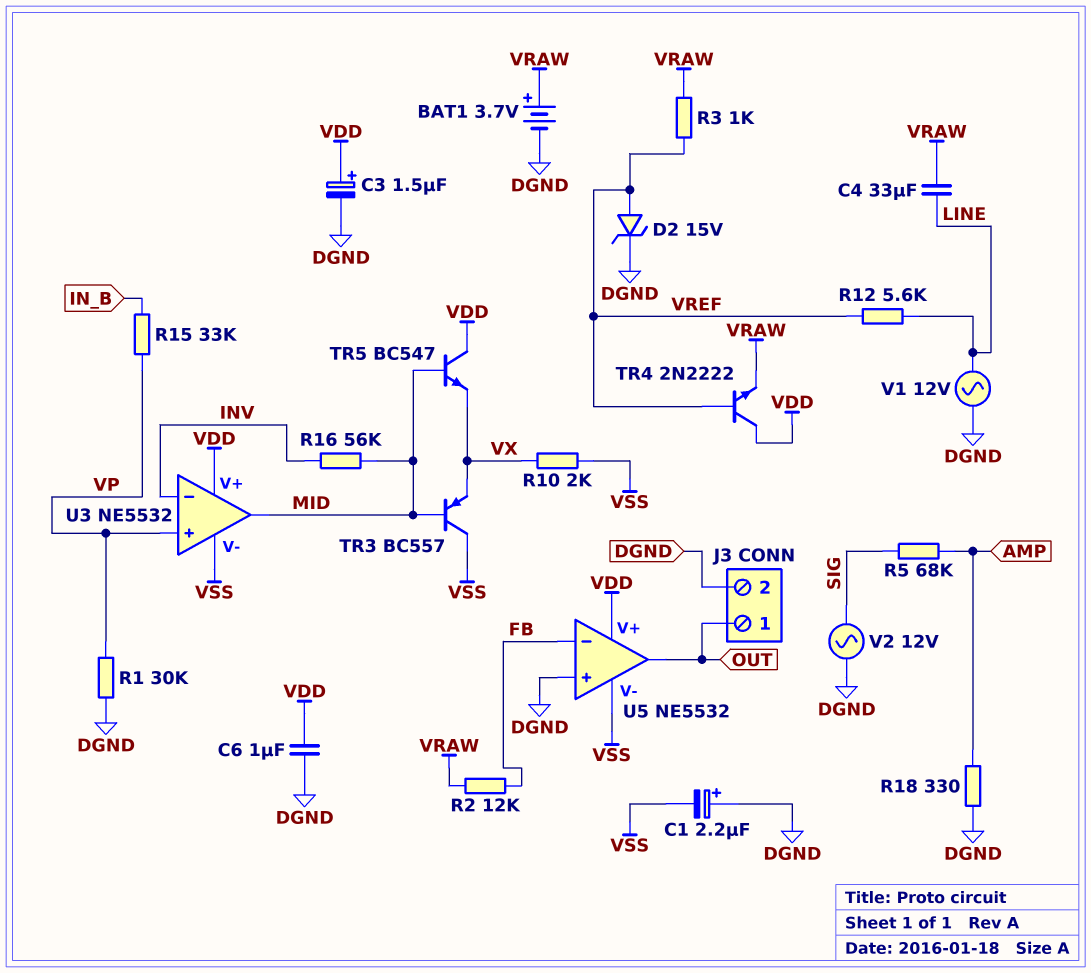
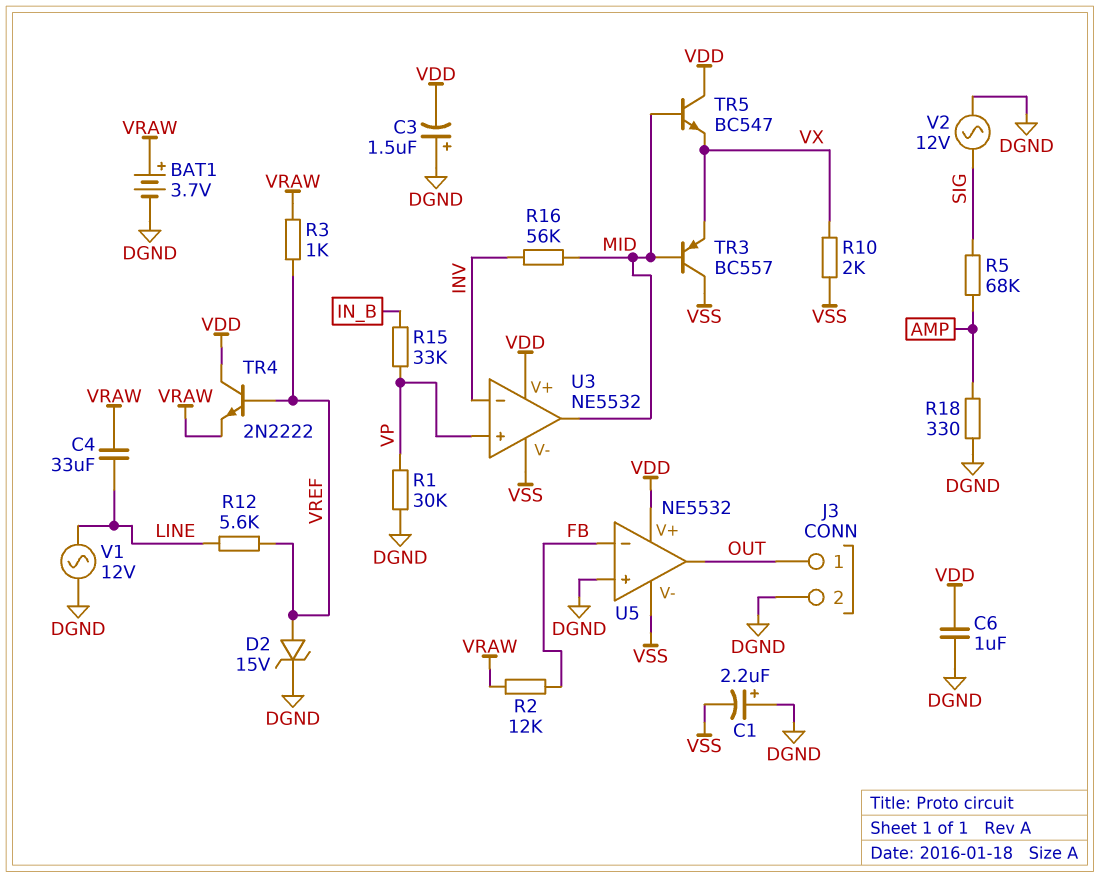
C3: 1.5uF (plus VDD, minus DGND) -> 1.5uF (plus DGND, minus VDD)

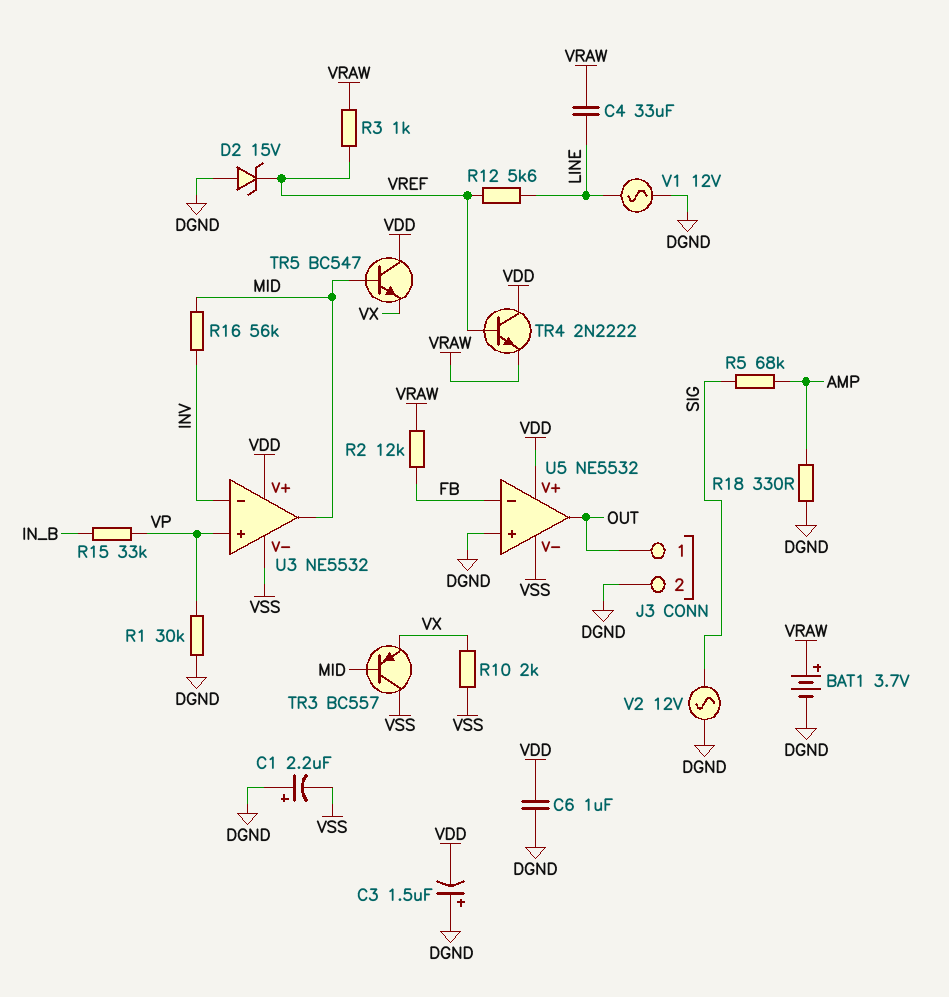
D2: zener 15V (A VREF, K DGND) -> zener 15V (A DGND, K VREF)

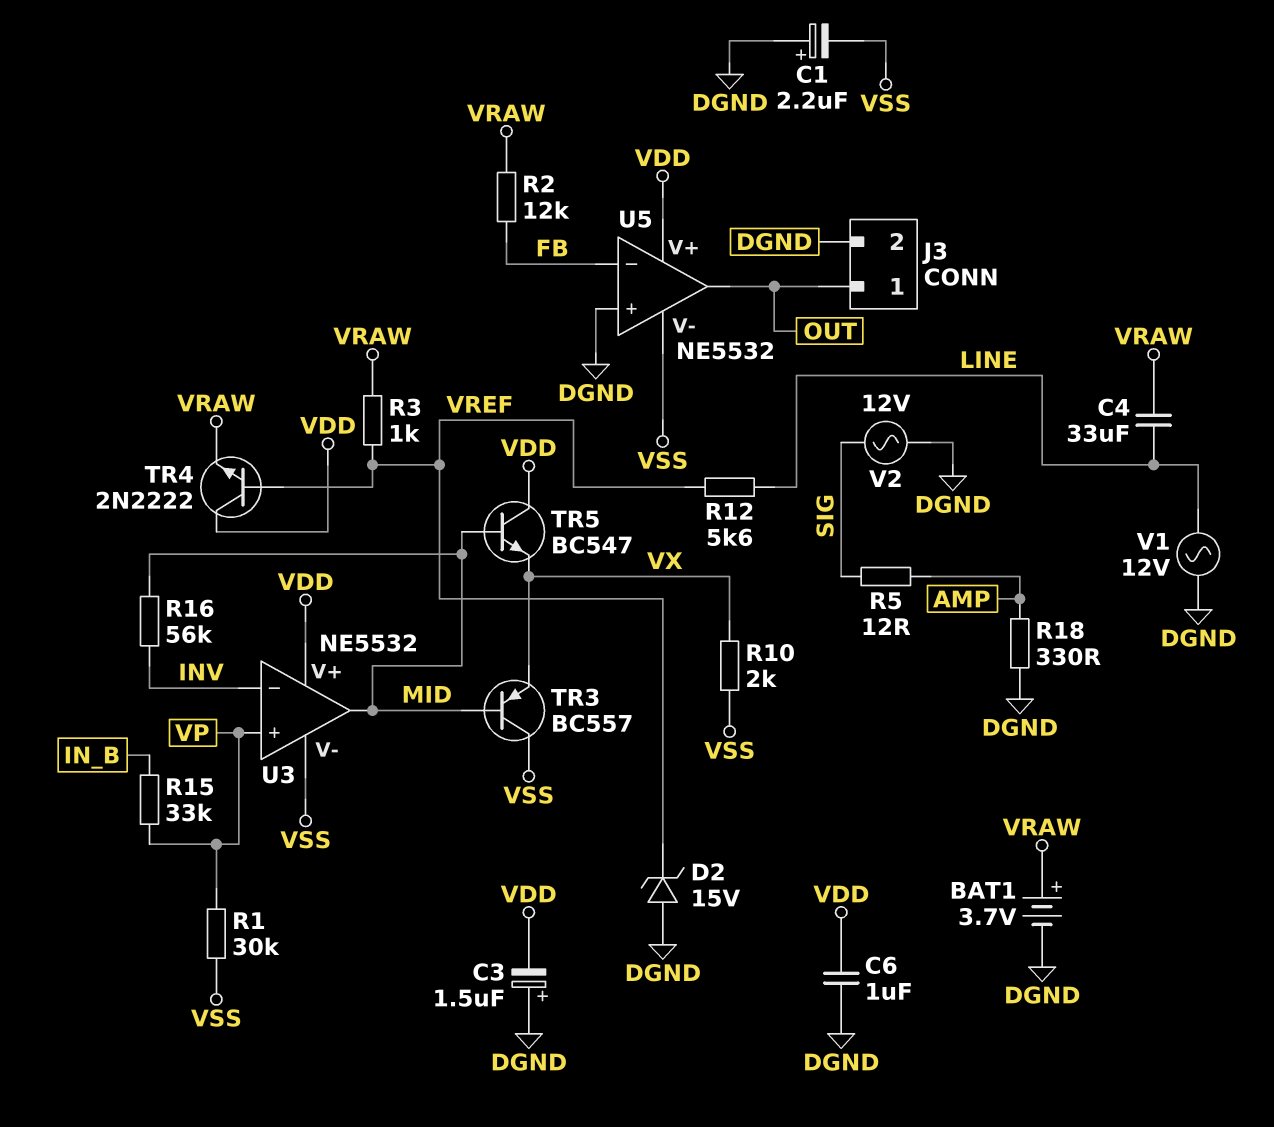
R1: 30k (DGND, VP) -> 30k (VP, VSS)
R5: 68k (AMP, SIG) -> 12 (AMP, SIG)

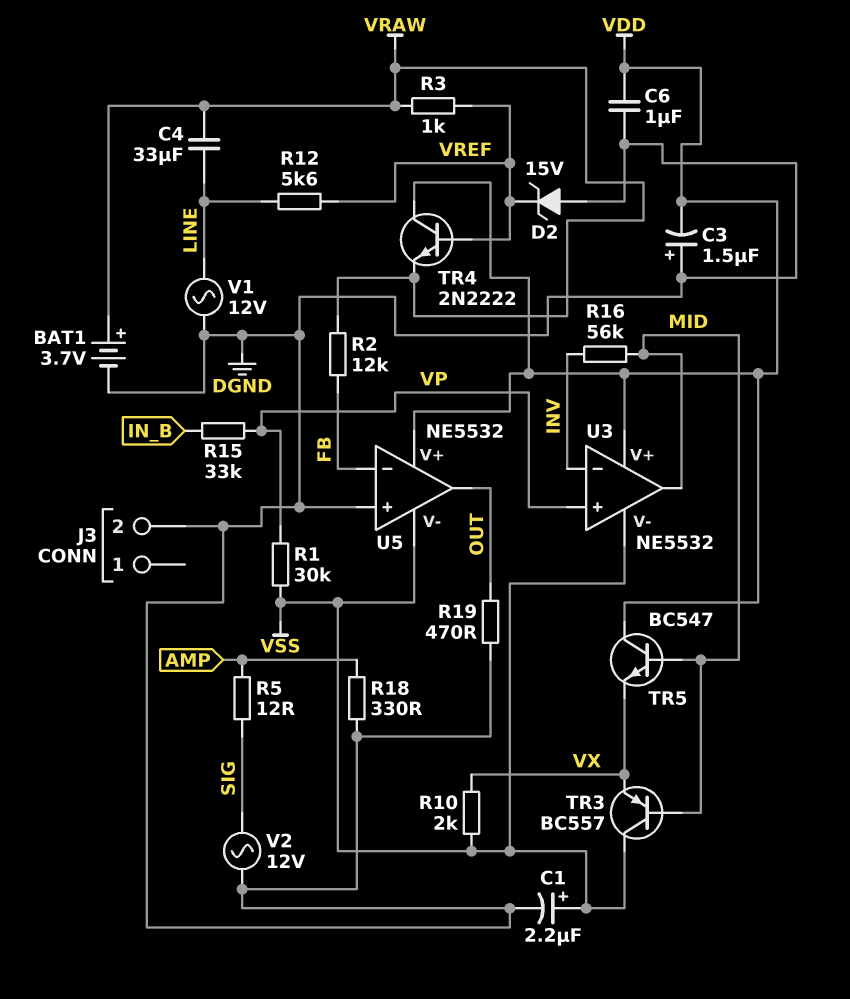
C1: 2.2uF (plus DGND, minus VSS) -> 2.2uF (plus VSS, minus DGND)
J3 pin 1: OUT -> none
R19: none -> 470 (DGND, OUT)

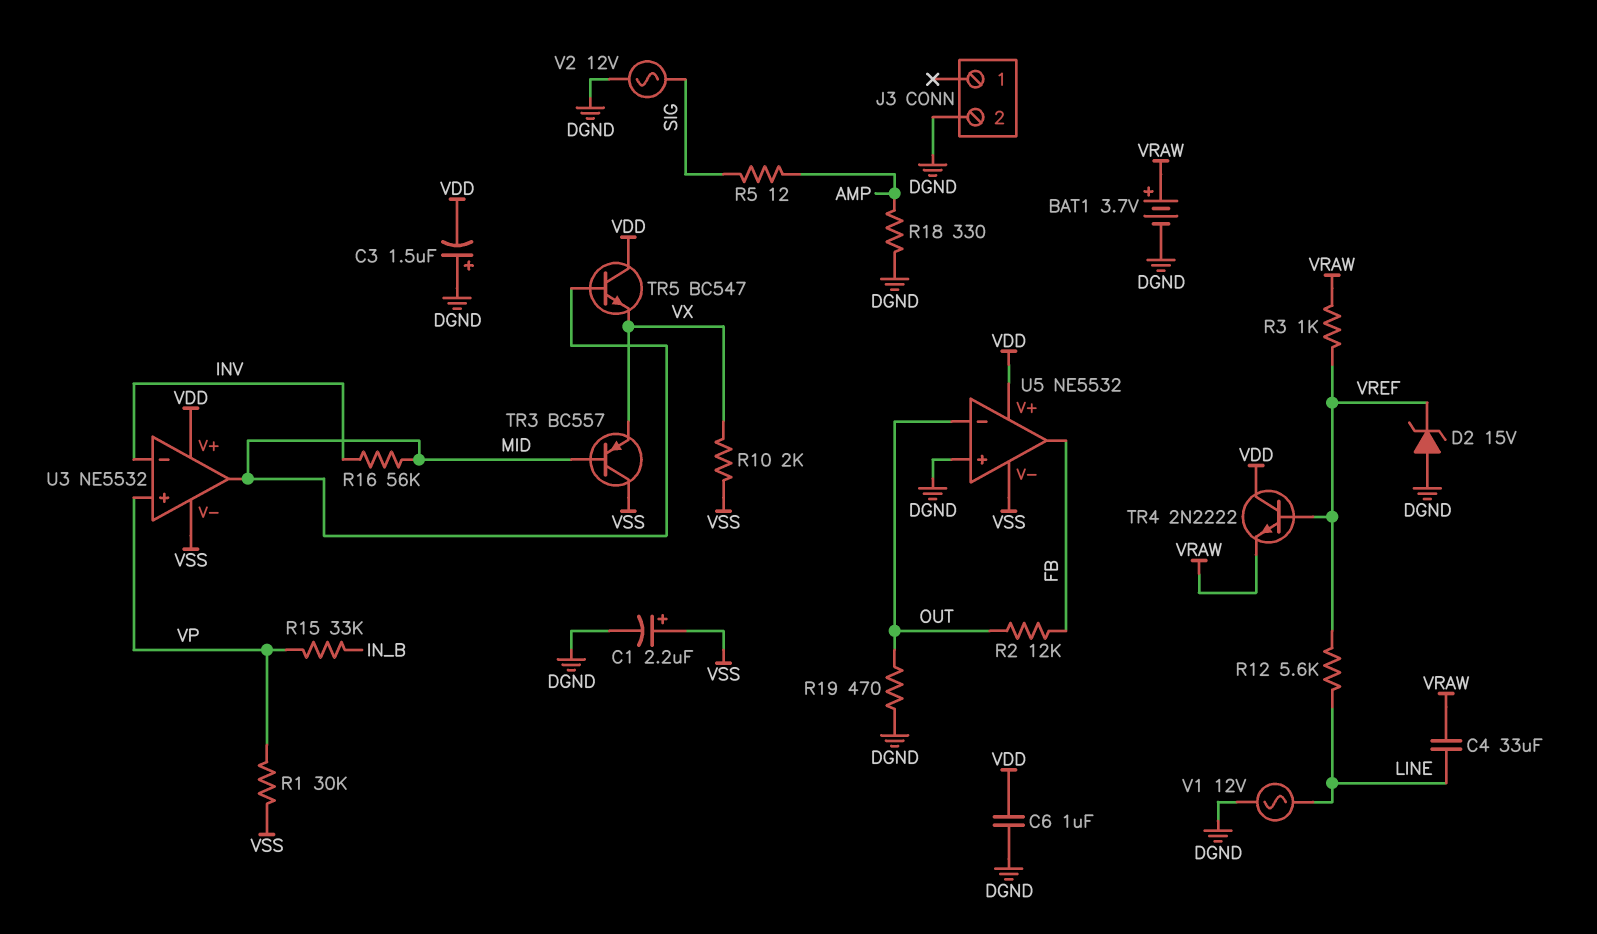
R2: 12k (FB, VRAW) -> 12k (FB, OUT)
U5 pin in-: FB -> OUT
U5 pin out: OUT -> FB

